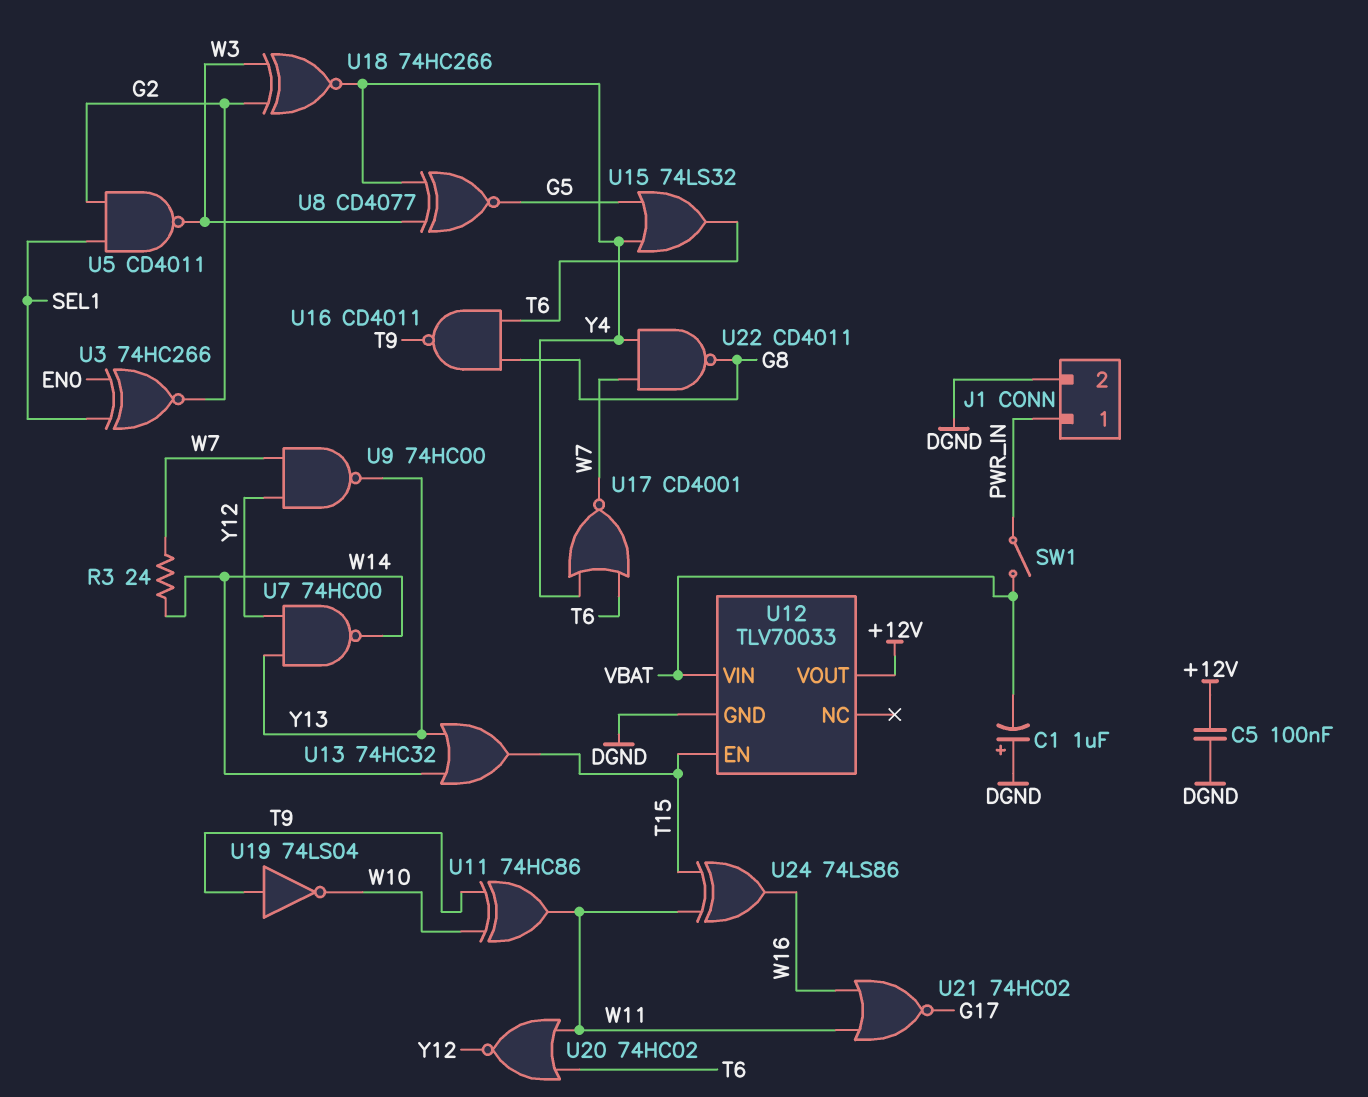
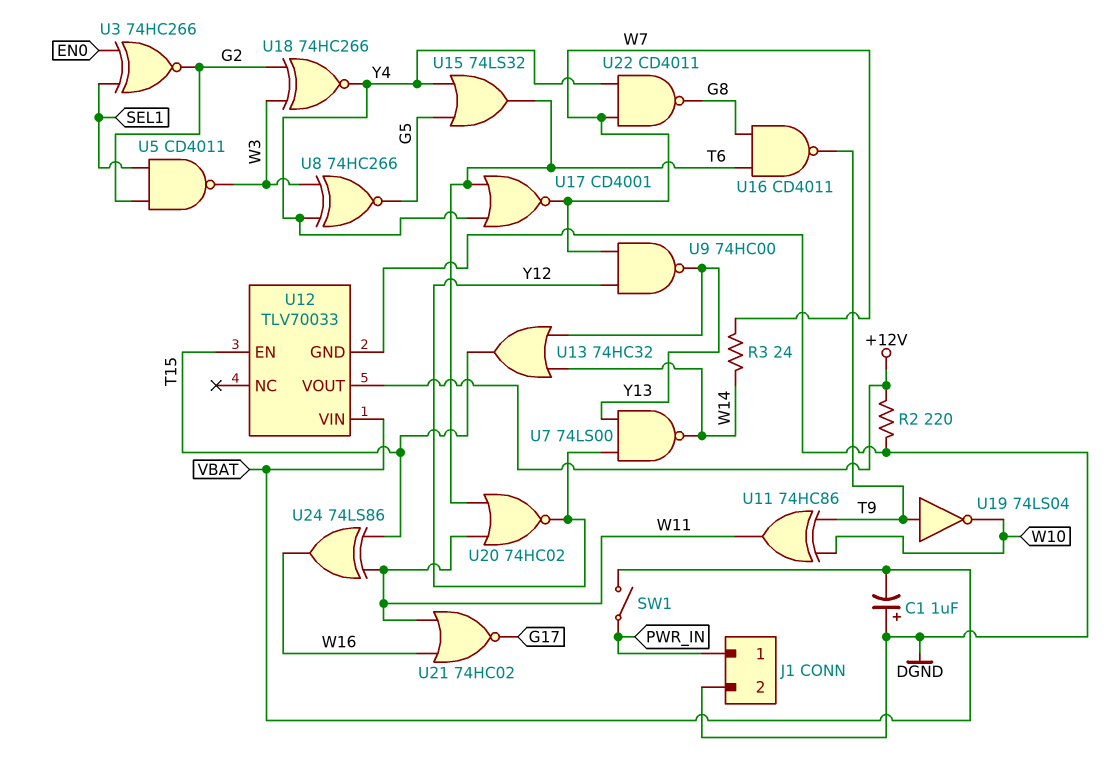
C5: 100nF (+12V, DGND) -> none
R2: none -> 220 (+12V, DGND)
U7: NAND 74HC00 (in Y12, in Y13, out W14) -> NAND 74LS00 (in Y12, in Y13, out W14)
U8: XNOR CD4077 (in W3, in Y4, out G5) -> XNOR 74HC266 (in W3, in Y4, out G5)

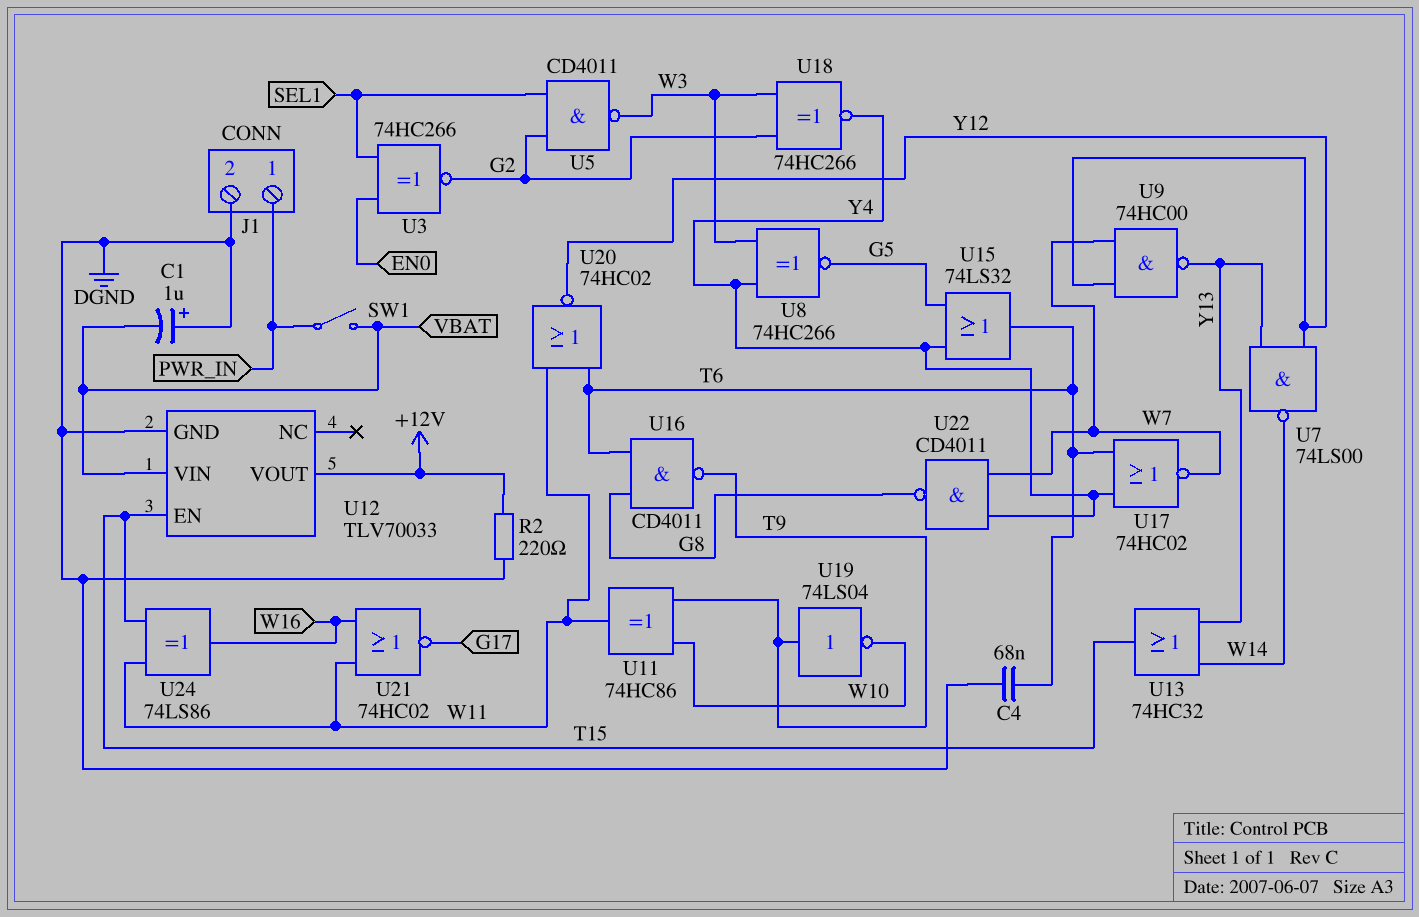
C4: none -> 68nF (DGND, T6)
R3: 24 (W7, W14) -> none
U17: NOR CD4001 (in T6, in Y4, out W7) -> NOR 74HC02 (in T6, in Y4, out W7)

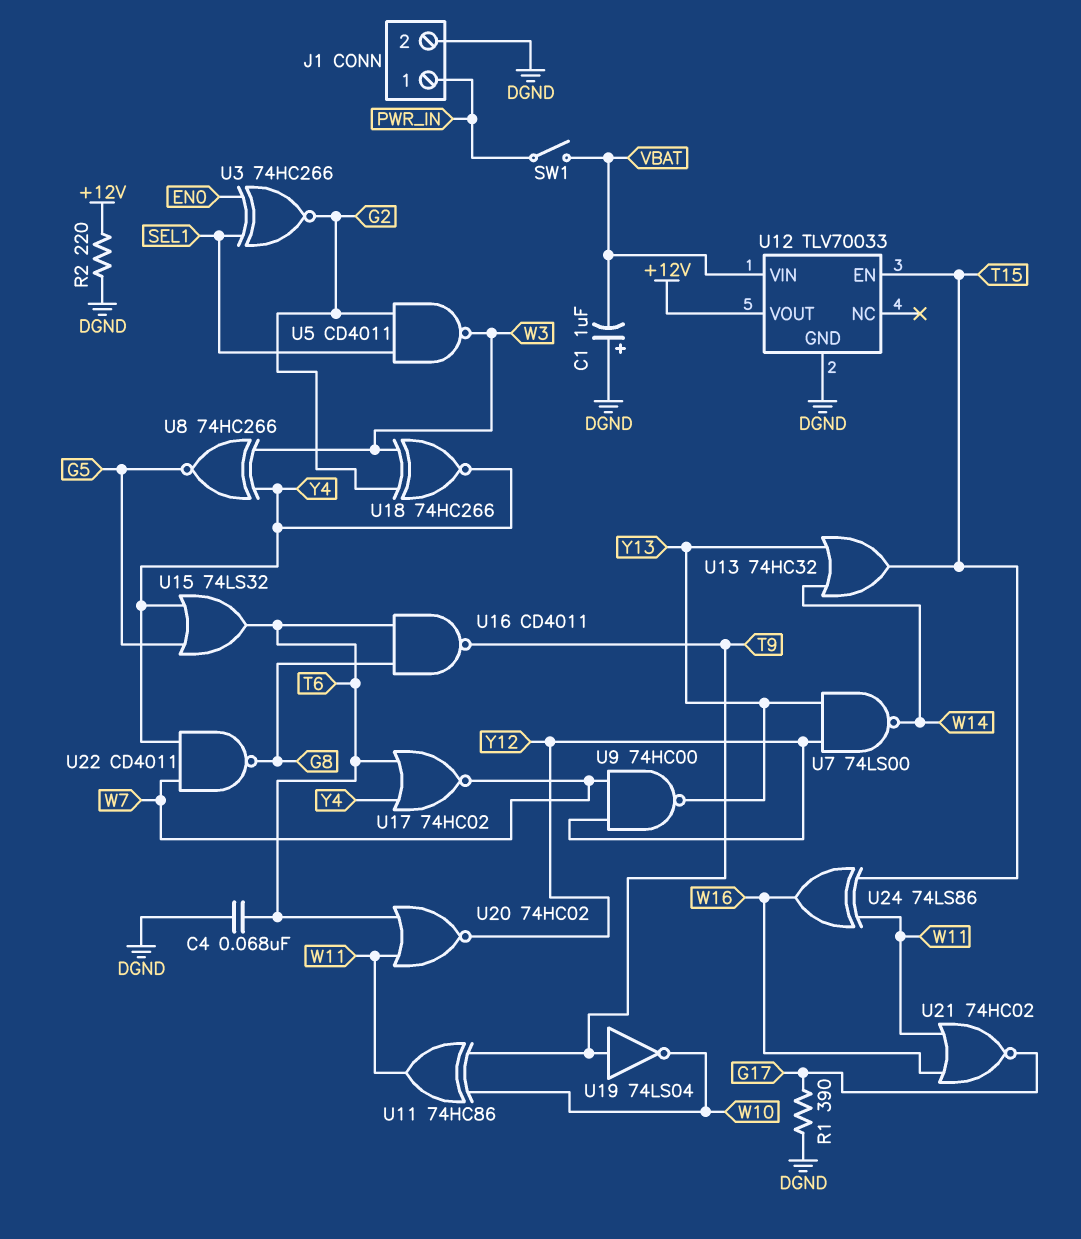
R1: none -> 390 (DGND, G17)

